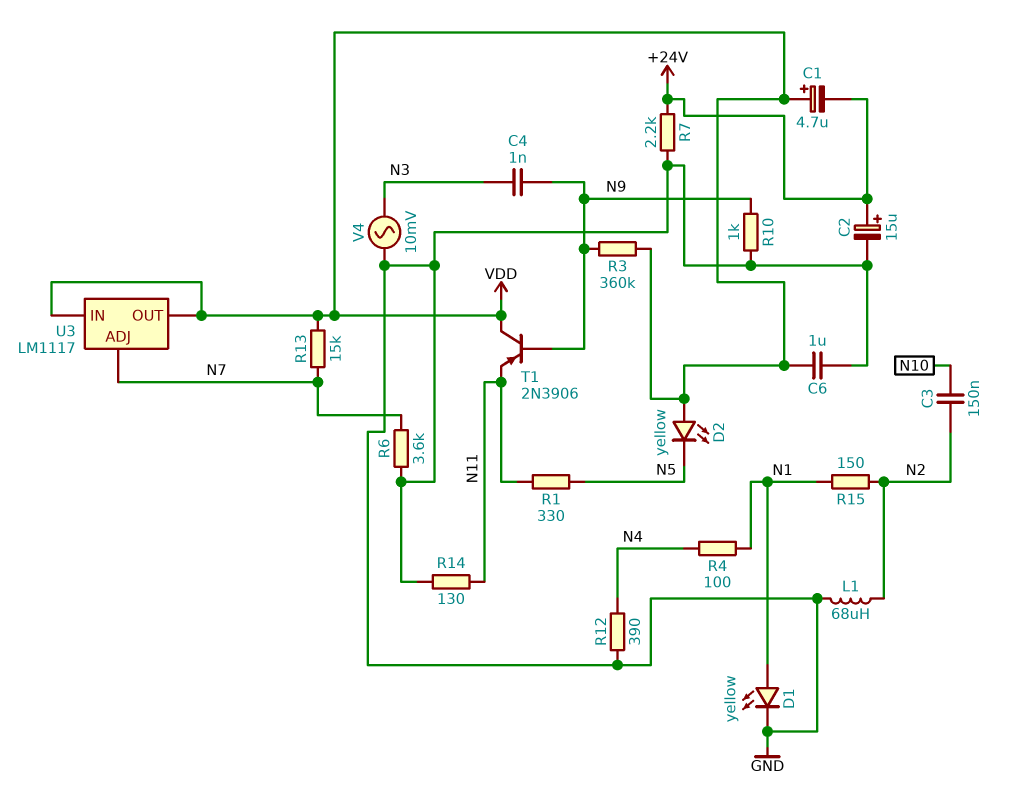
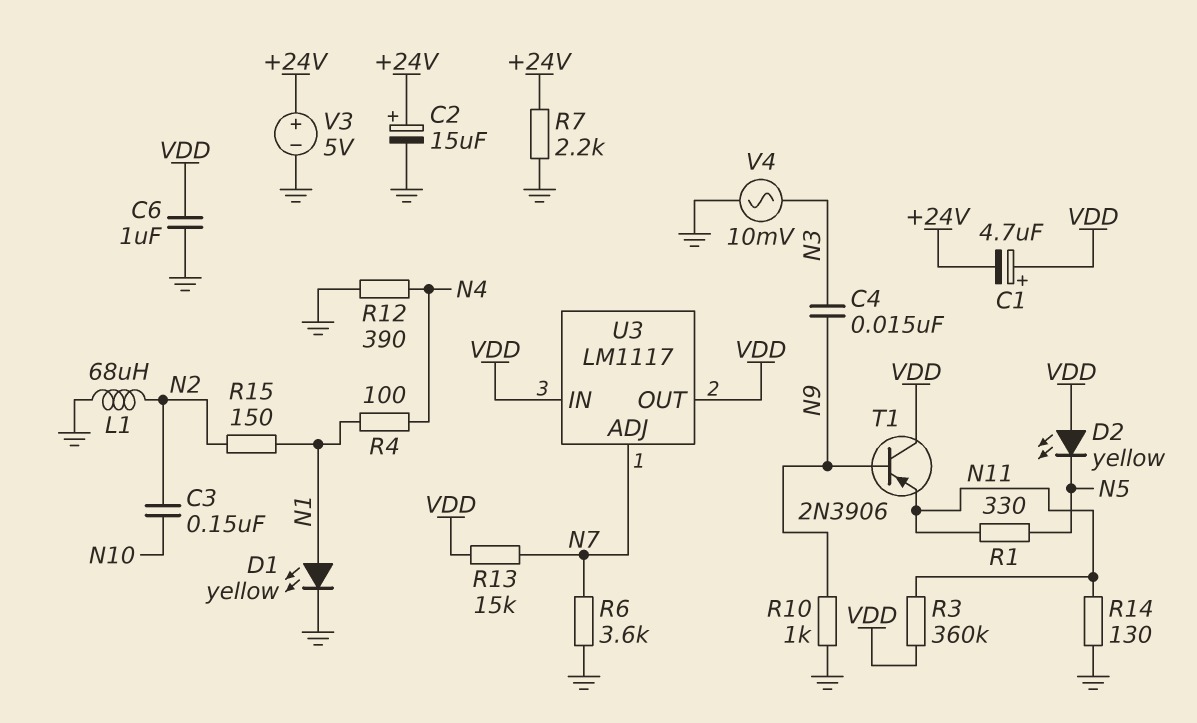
C4: 1nF (N3, N9) -> 15nF (N3, N9)
R3: 360k (N9, VDD) -> 360k (N11, VDD)
V3: none -> 5V (plus +24V, minus GND)

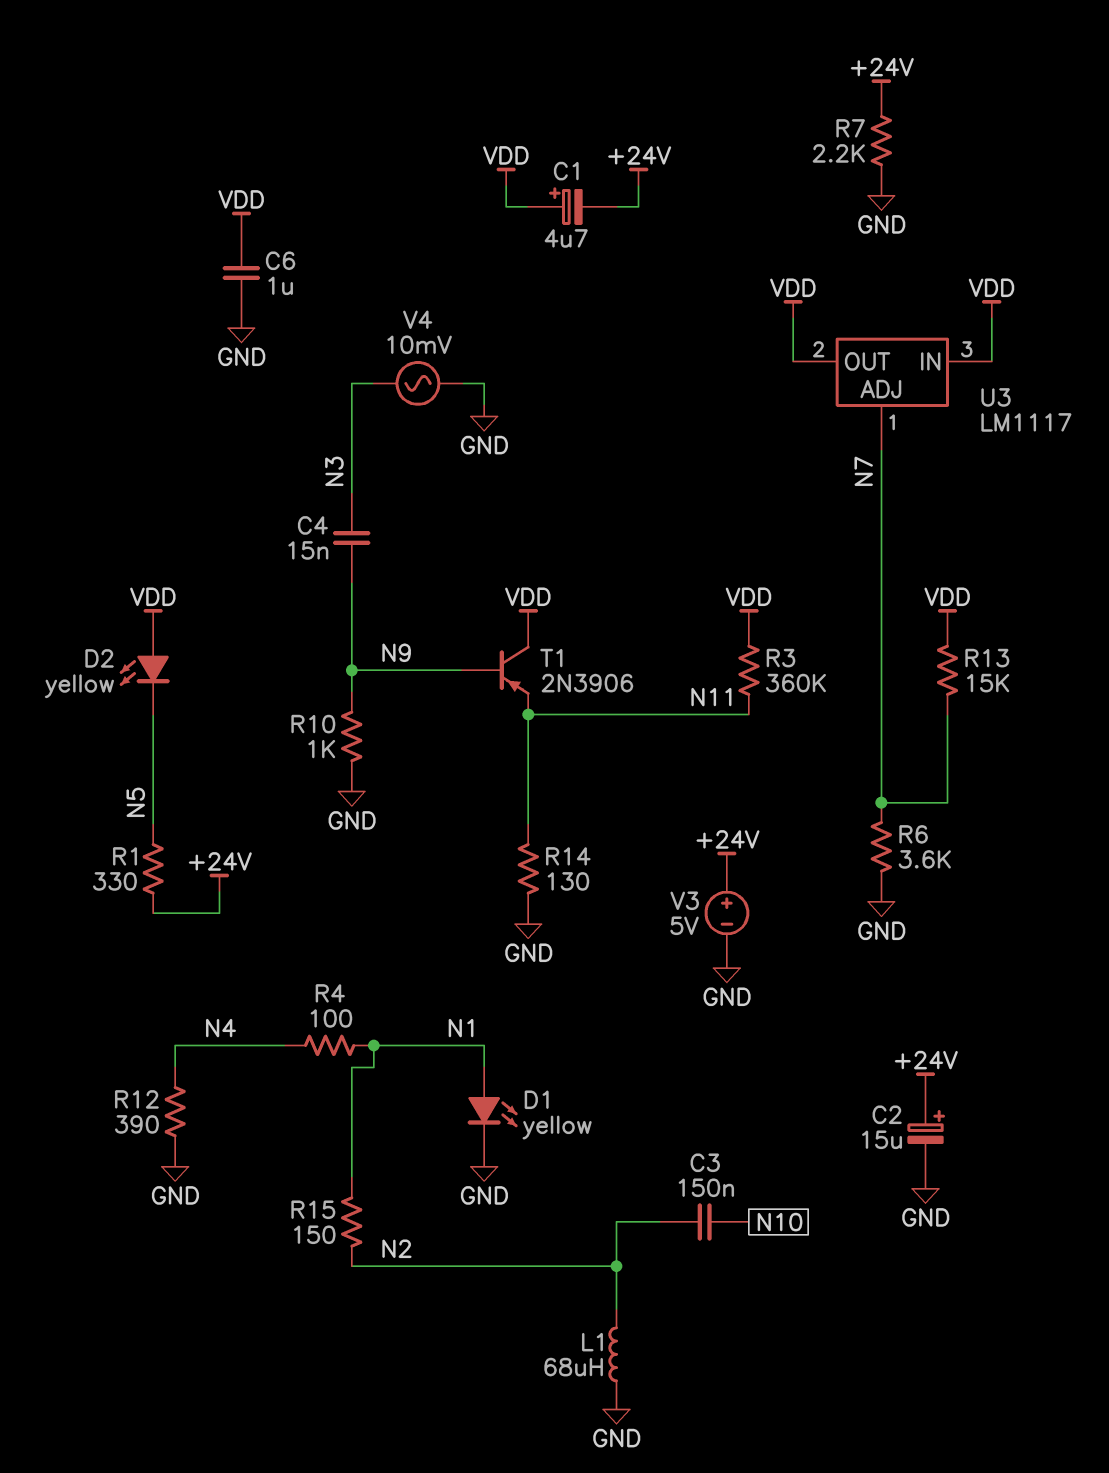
R1: 330 (N5, N11) -> 330 (+24V, N5)

